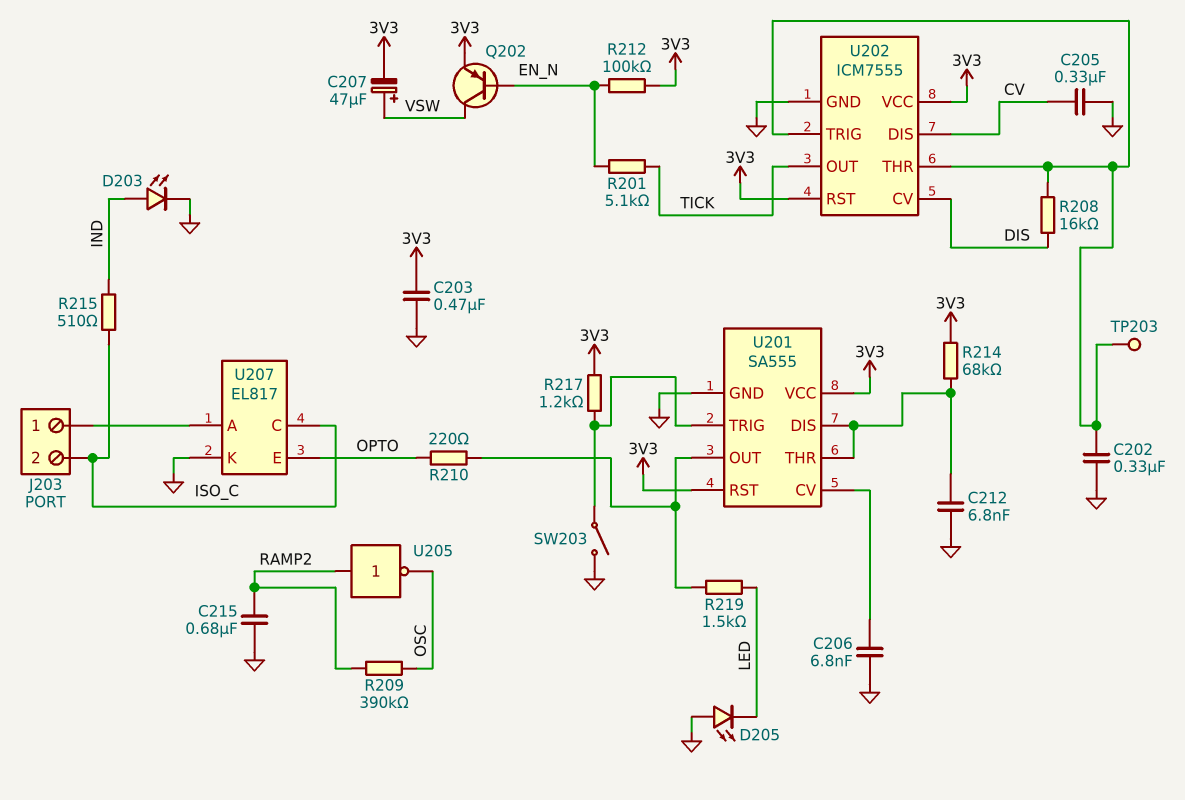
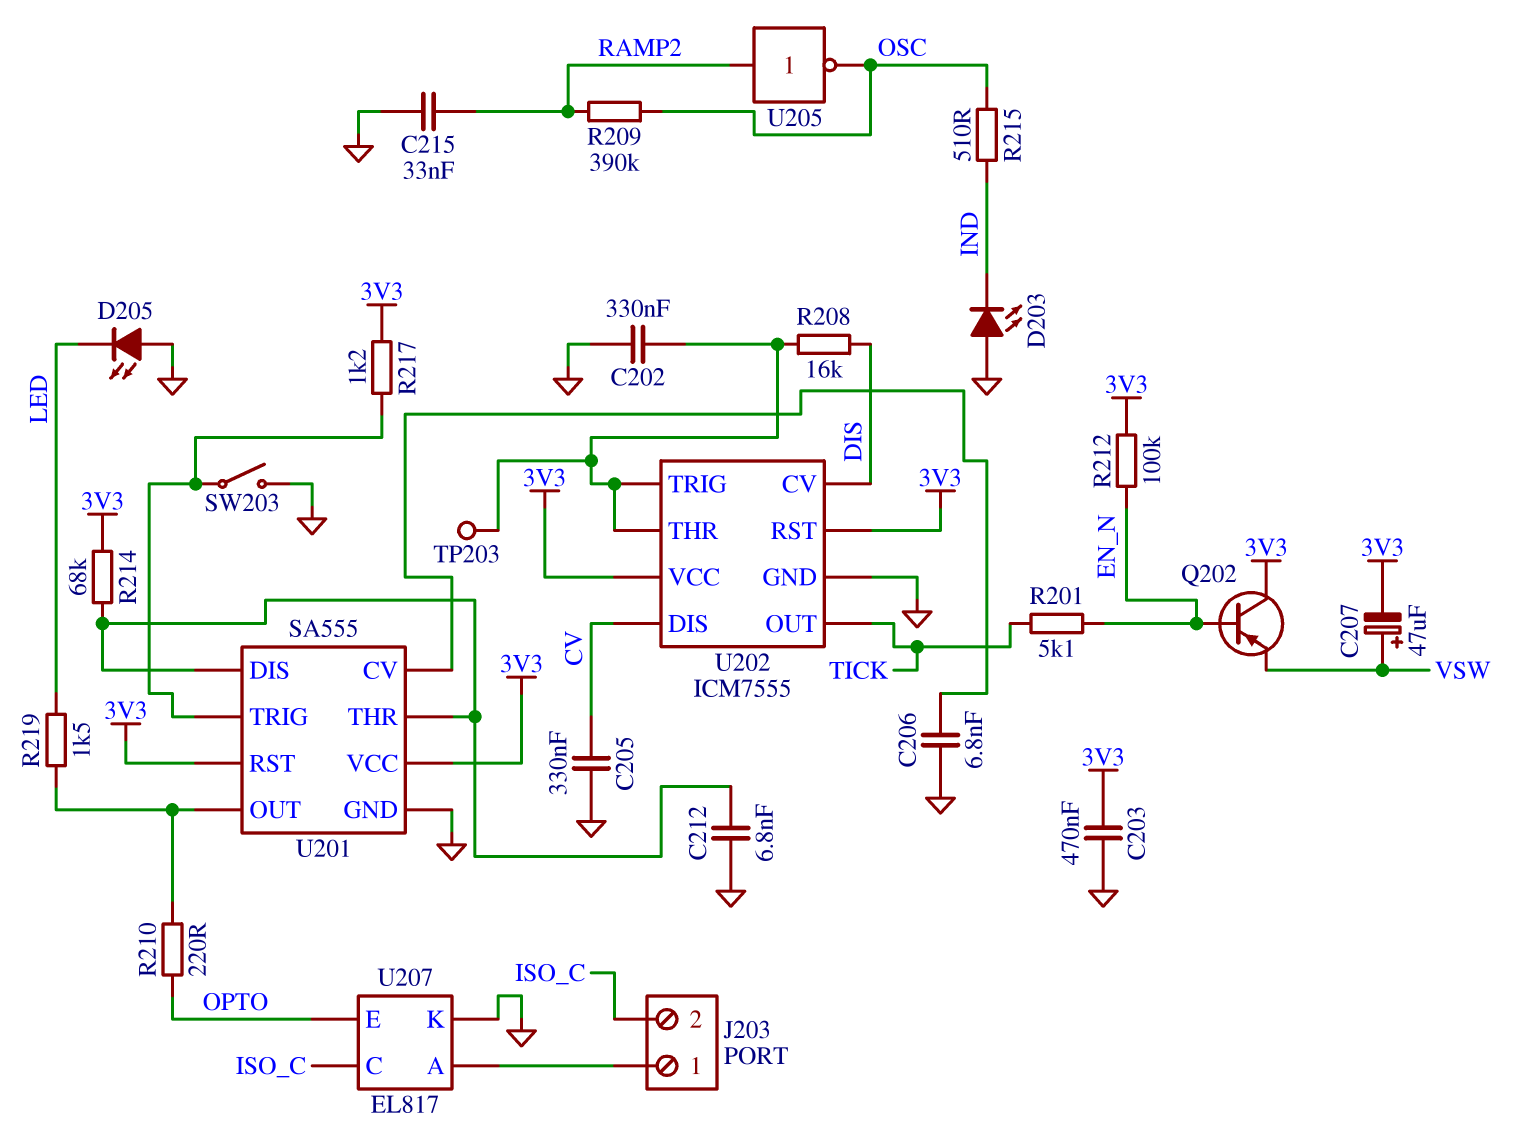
C215: 680nF (GND, RAMP2) -> 33nF (GND, RAMP2)
D203: LED (A IND, K GND) -> LED (A GND, K IND)
Q202: PNP (B EN_N, C VSW, E 3V3) -> PNP (B EN_N, C 3V3, E VSW)
R215: 510 (IND, ISO_C) -> 510 (IND, OSC)

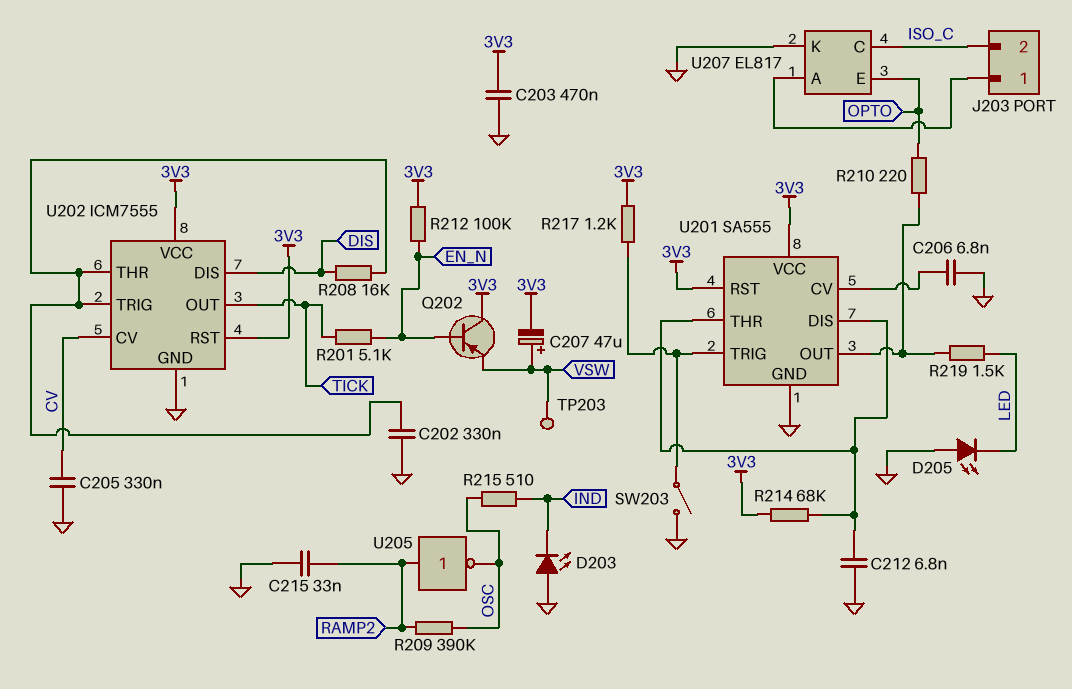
TP203: test point (U202/THR) -> test point (VSW)
U202 pin CV: DIS -> CV
U202 pin DIS: CV -> DIS

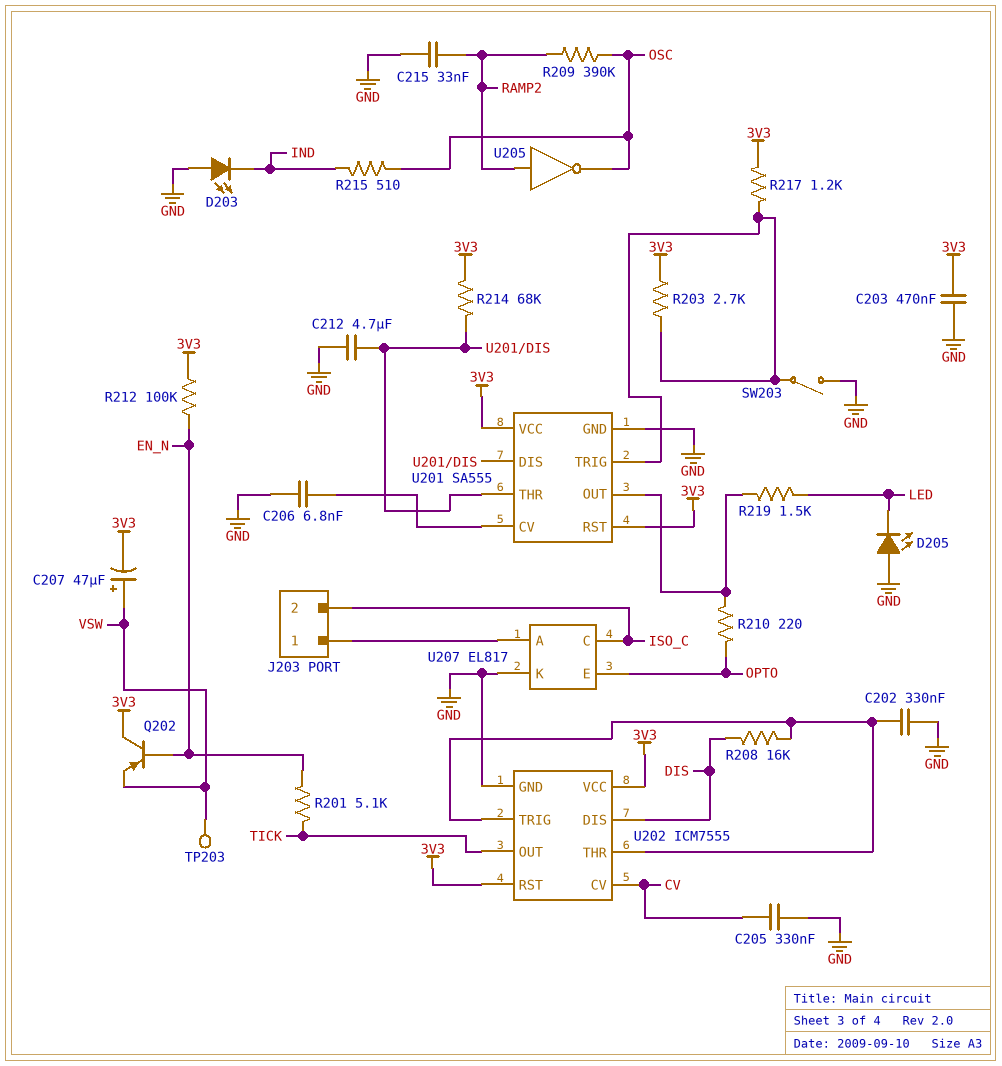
C212: 6.8nF (GND, U201/DIS) -> 4.7uF (GND, U201/DIS)
R203: none -> 2.7k (3V3, U201/TRIG)

